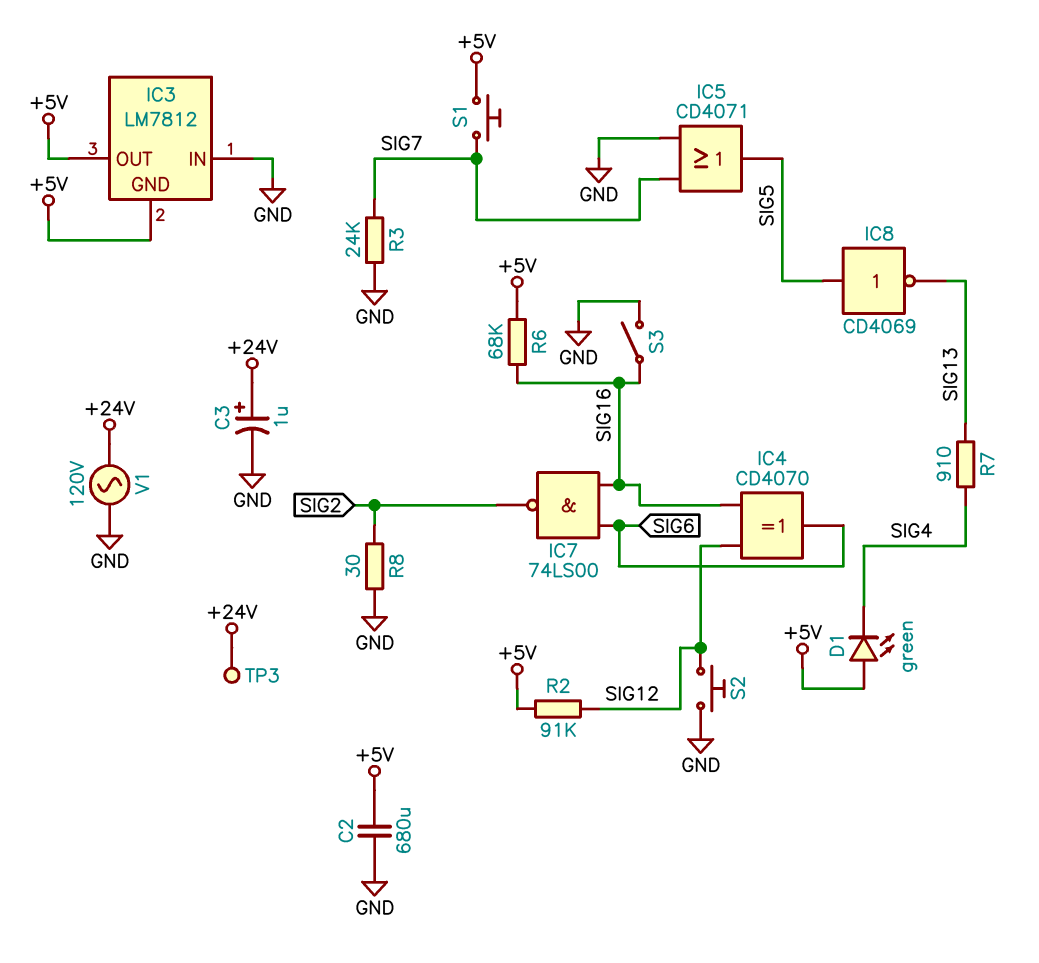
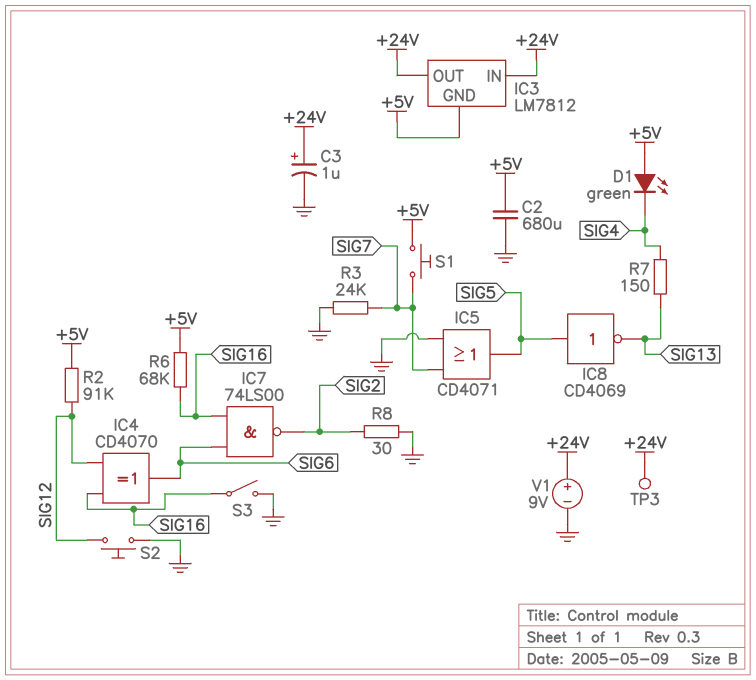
IC3 pin IN: GND -> +24V
IC3 pin OUT: +5V -> +24V
R7: 910 (SIG4, SIG13) -> 150 (SIG4, SIG13)
V1: AC 120V (+24V, GND) -> 9V (plus +24V, minus GND)

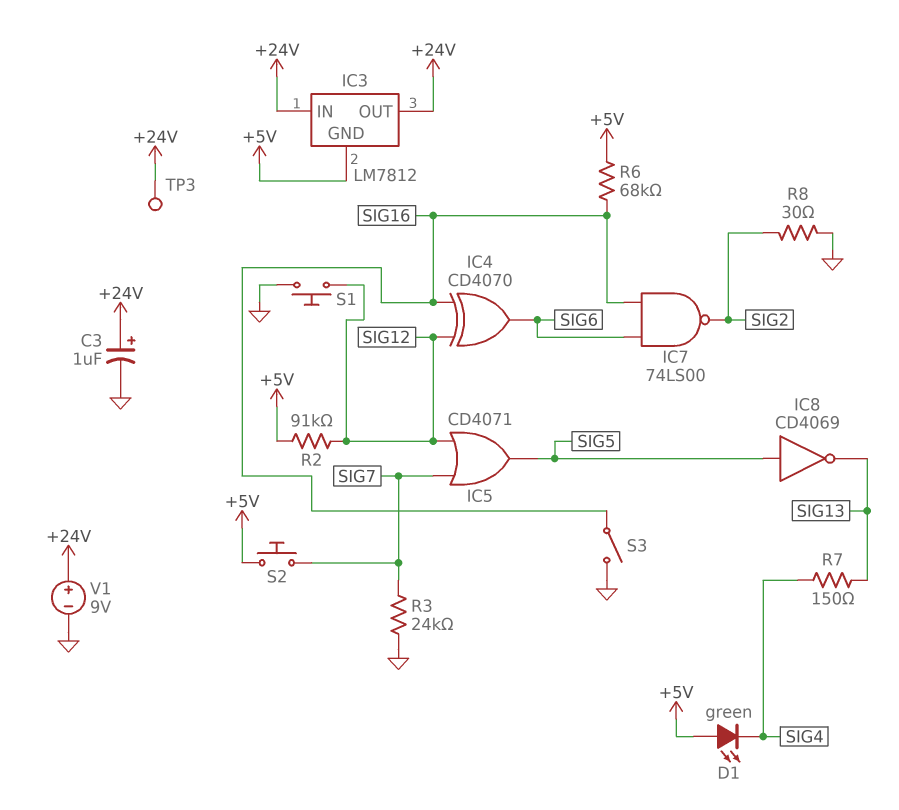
C2: 680uF (+5V, GND) -> none
IC5: OR CD4071 (in GND, in SIG7, out SIG5) -> OR CD4071 (in SIG7, in SIG12, out SIG5)
S1: button (+5V, SIG7) -> button (GND, SIG12)
S2: button (GND, SIG12) -> button (+5V, SIG7)

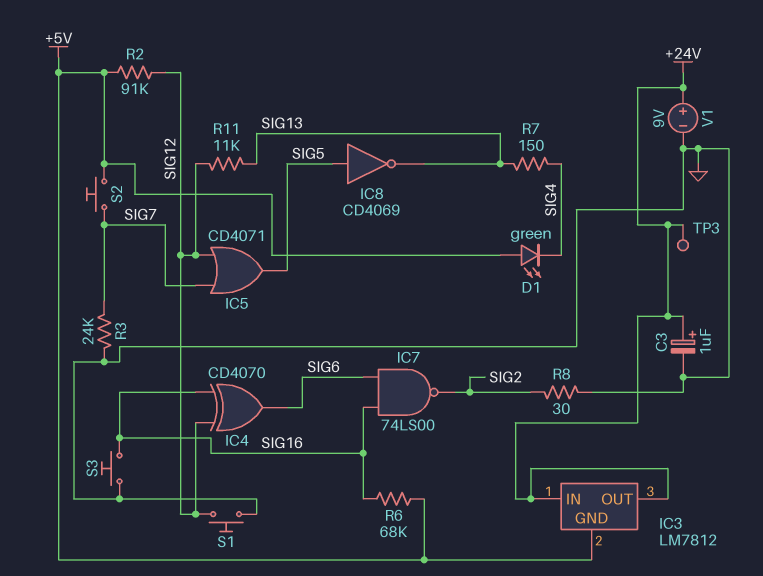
R11: none -> 11k (SIG12, SIG13)
S3: switch (GND, SIG16) -> button (GND, SIG16)

